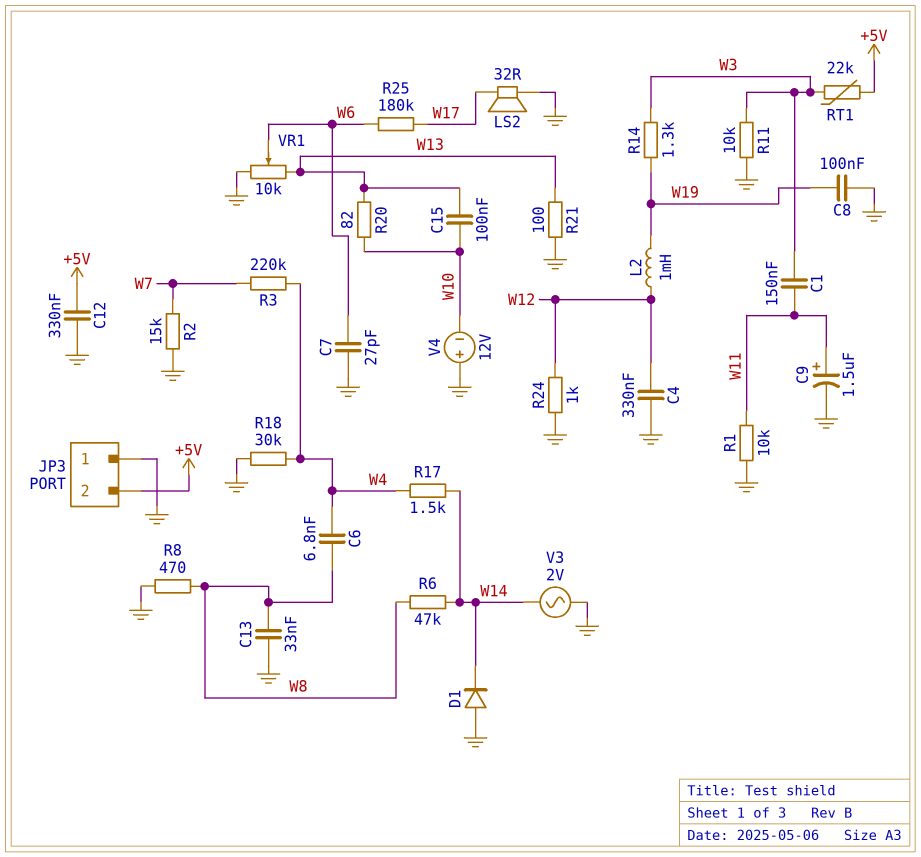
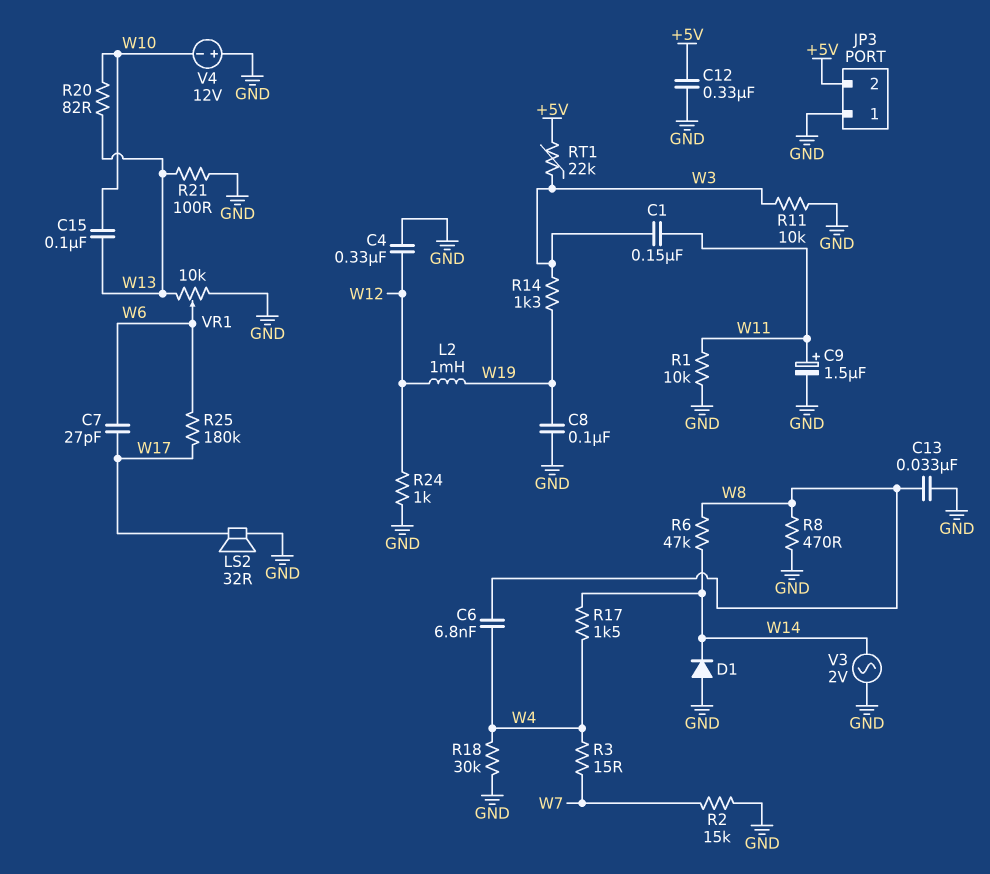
C7: 27pF (GND, W6) -> 27pF (W6, W17)
R3: 220k (W4, W7) -> 15 (W4, W7)

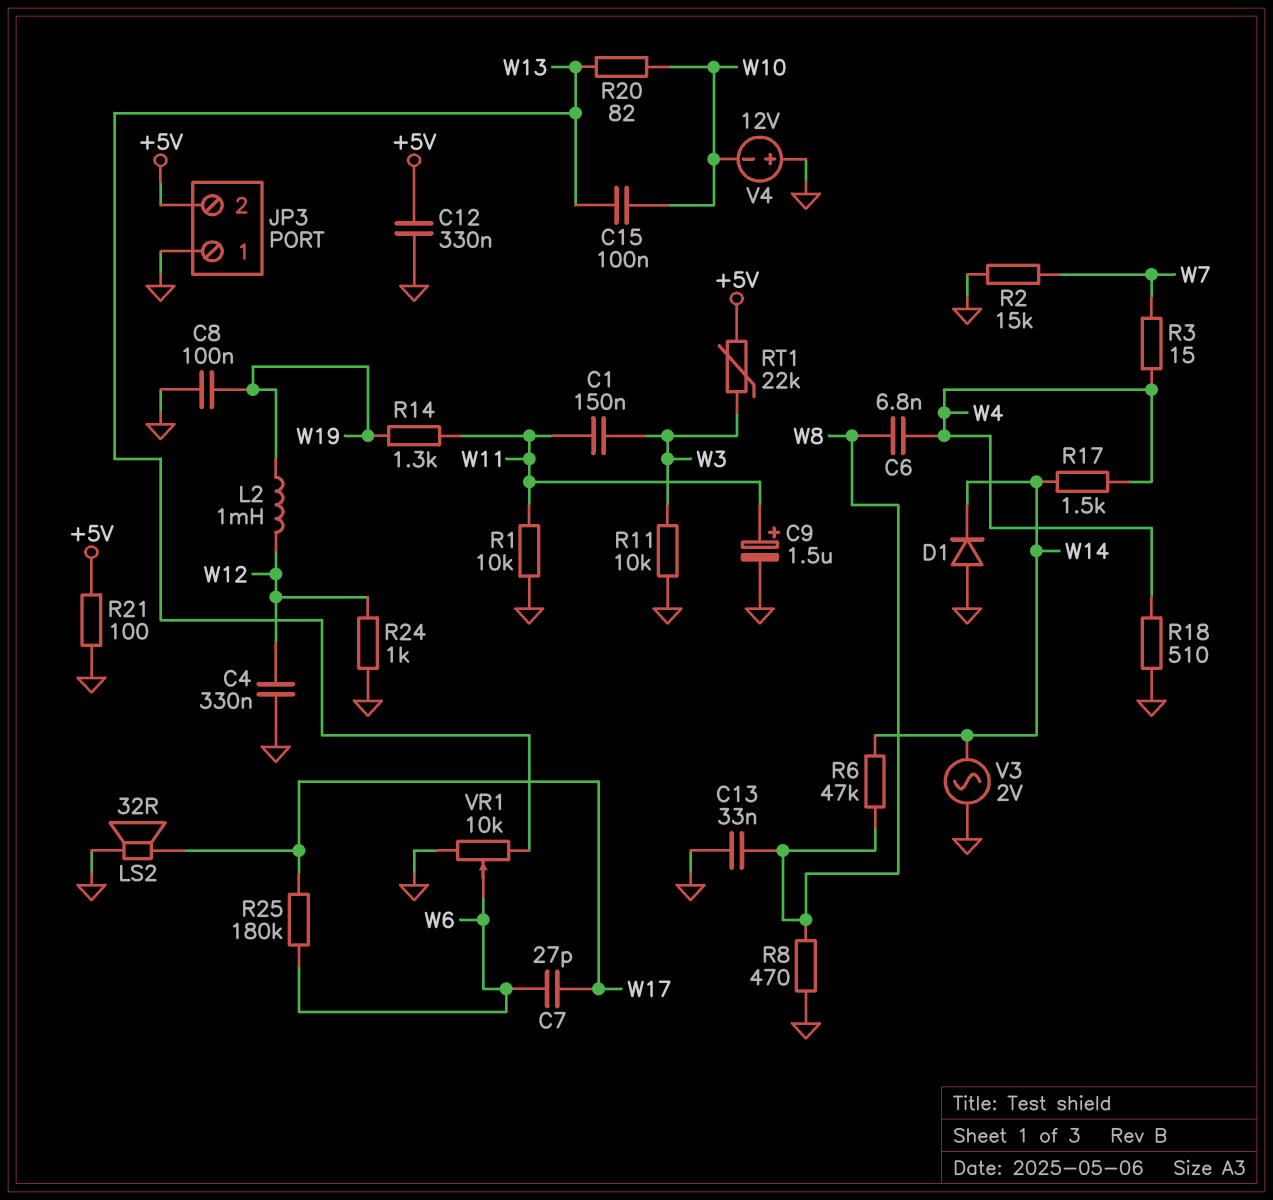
R14: 1.3k (W3, W19) -> 1.3k (W11, W19)
R18: 30k (GND, W4) -> 510 (GND, W4)
R21: 100 (GND, W13) -> 100 (+5V, GND)

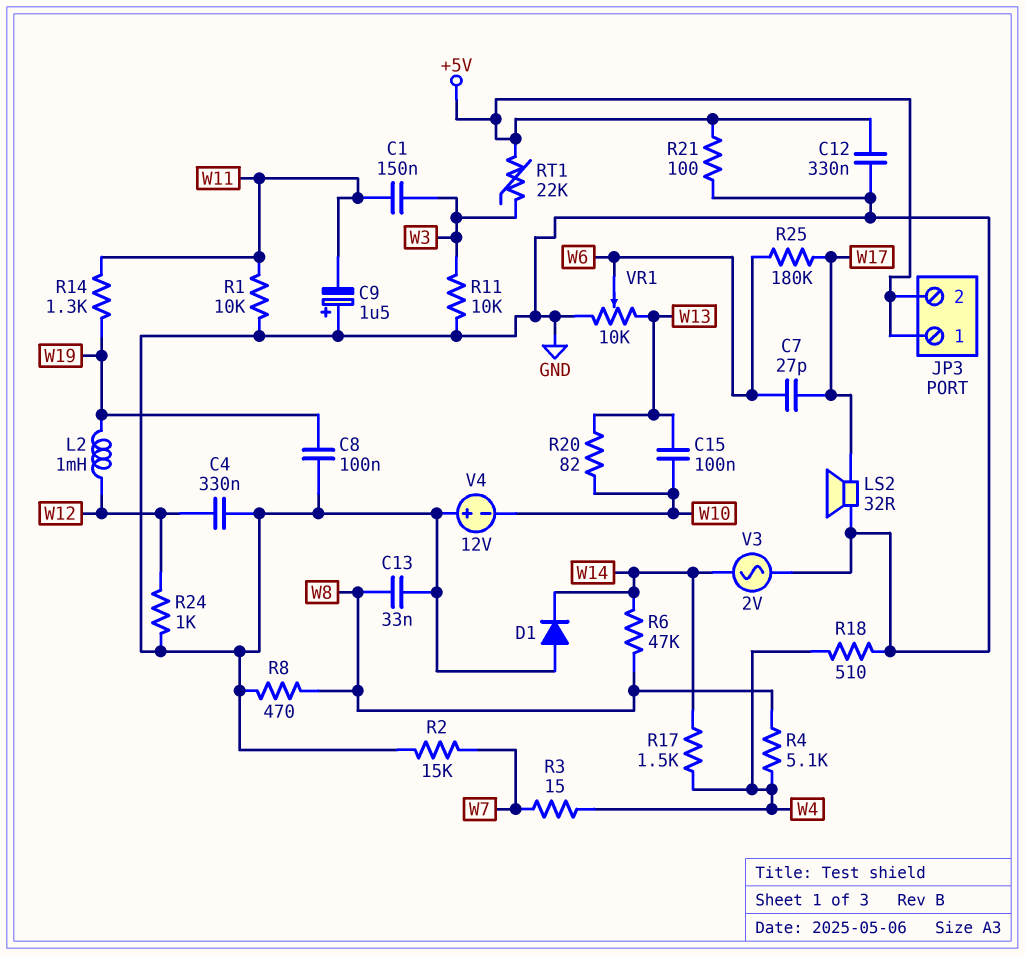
C6: 6.8nF (W4, W8) -> none
C9: 1.5uF (plus W11, minus GND) -> 1.5uF (plus GND, minus W11)
JP3 pin 1: GND -> +5V
R4: none -> 5.1k (W4, W8)

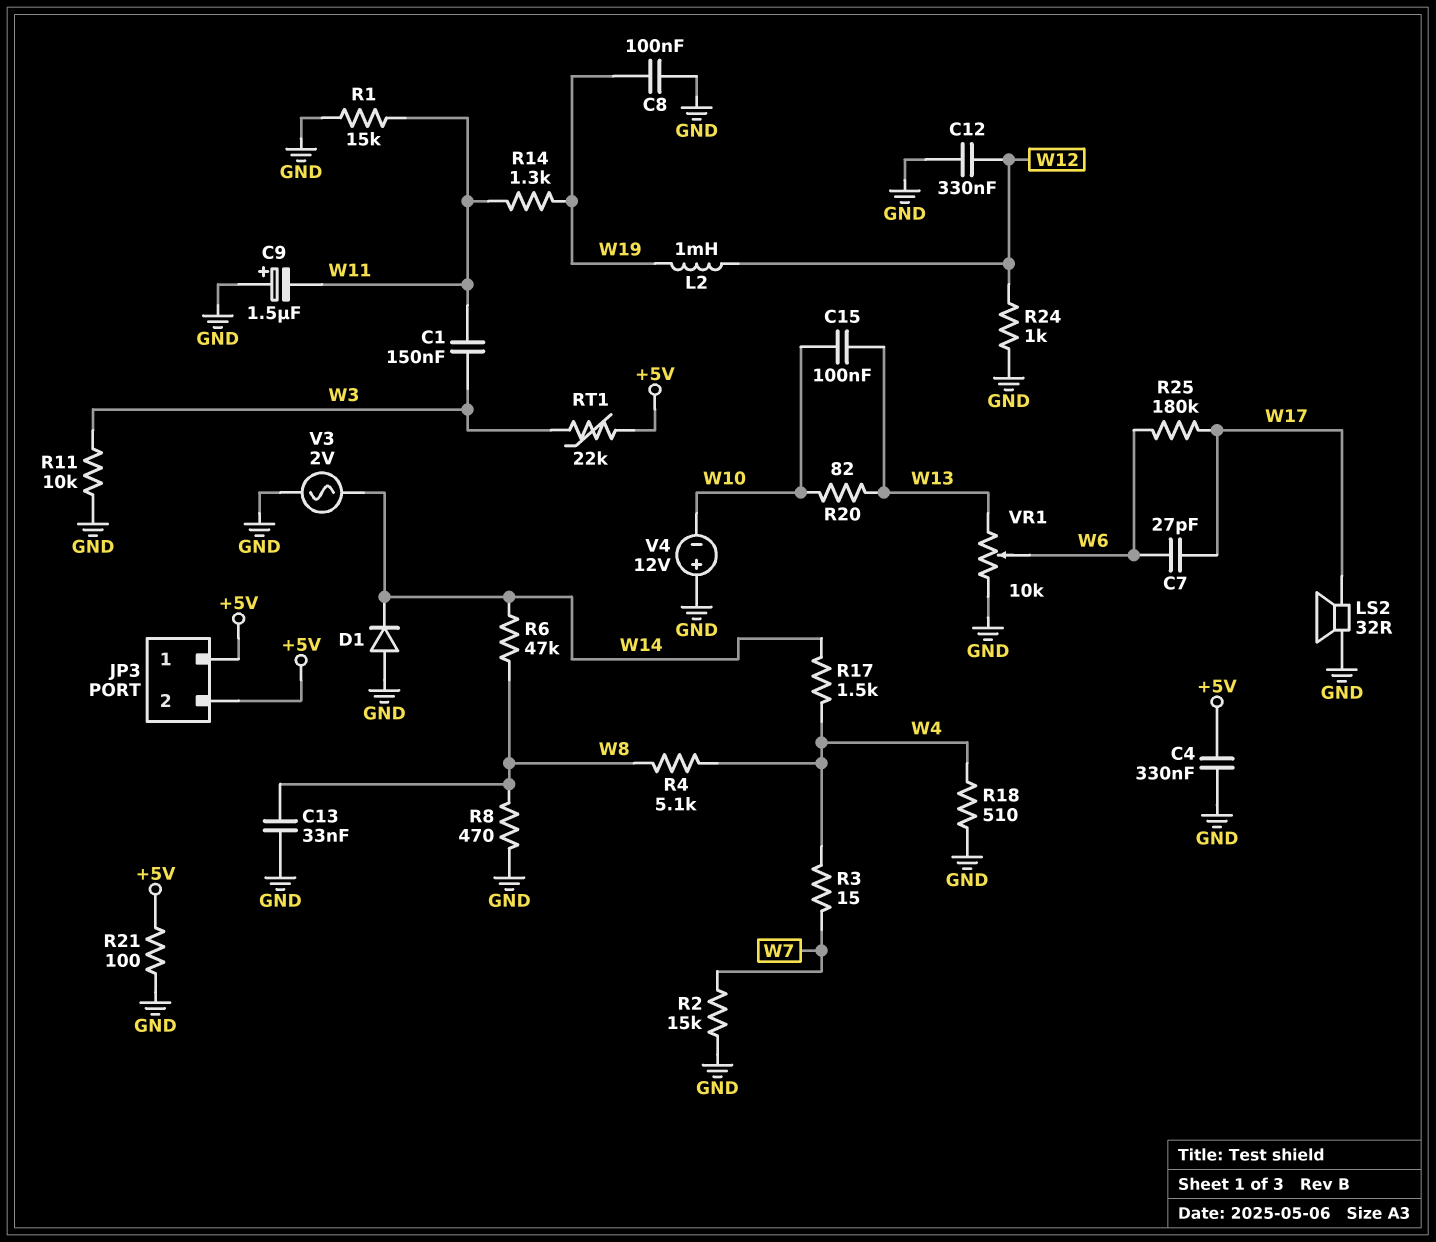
C4: 330nF (GND, W12) -> 330nF (+5V, GND)
C12: 330nF (+5V, GND) -> 330nF (GND, W12)
R1: 10k (GND, W11) -> 15k (GND, W11)

